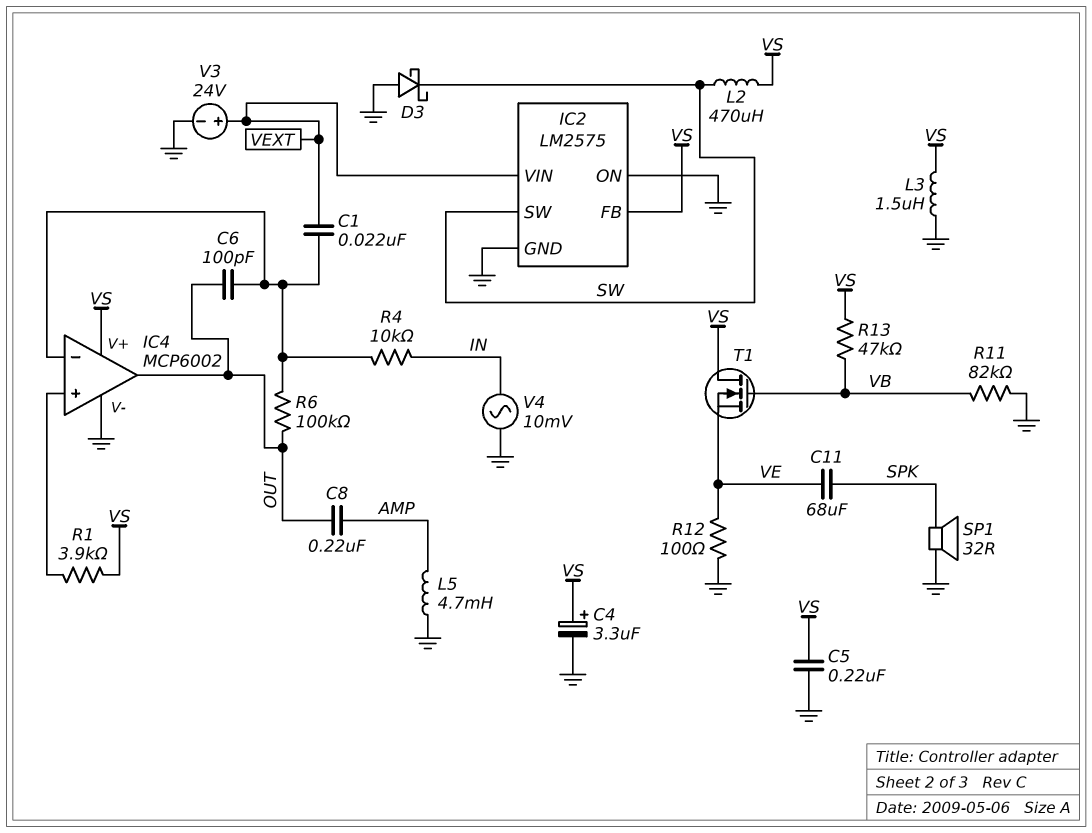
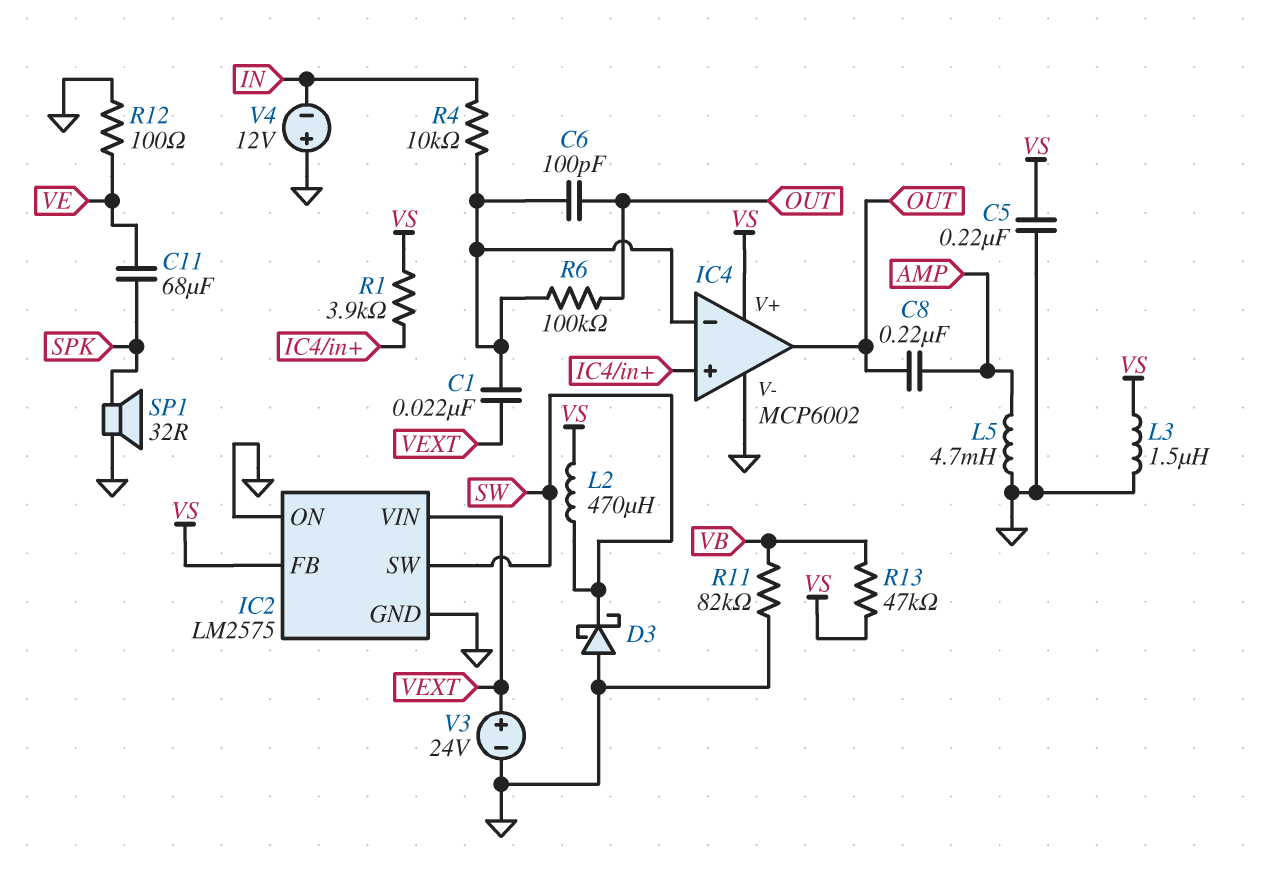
C4: 3.3uF (plus VS, minus GND) -> none
T1: NMOS (G VB, D VS, S VE) -> none
V4: AC 10mV (GND, IN) -> 12V (plus GND, minus IN)

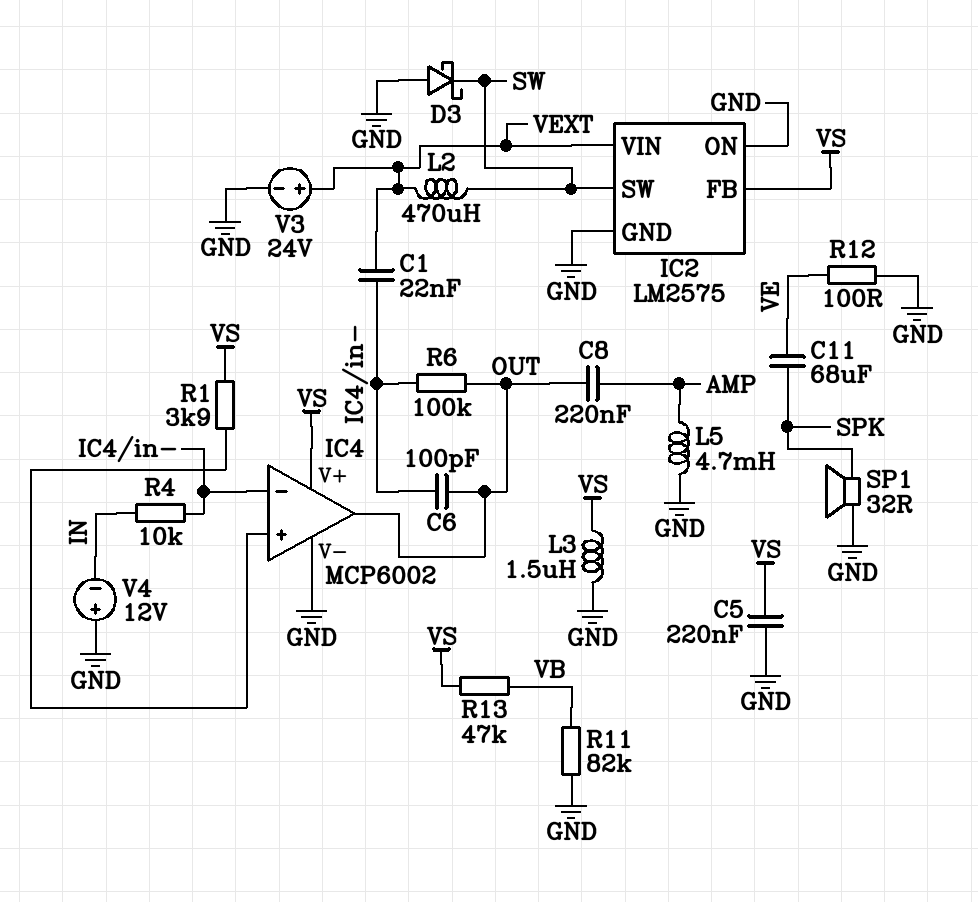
L2: 470uH (SW, VS) -> 470uH (SW, VEXT)

